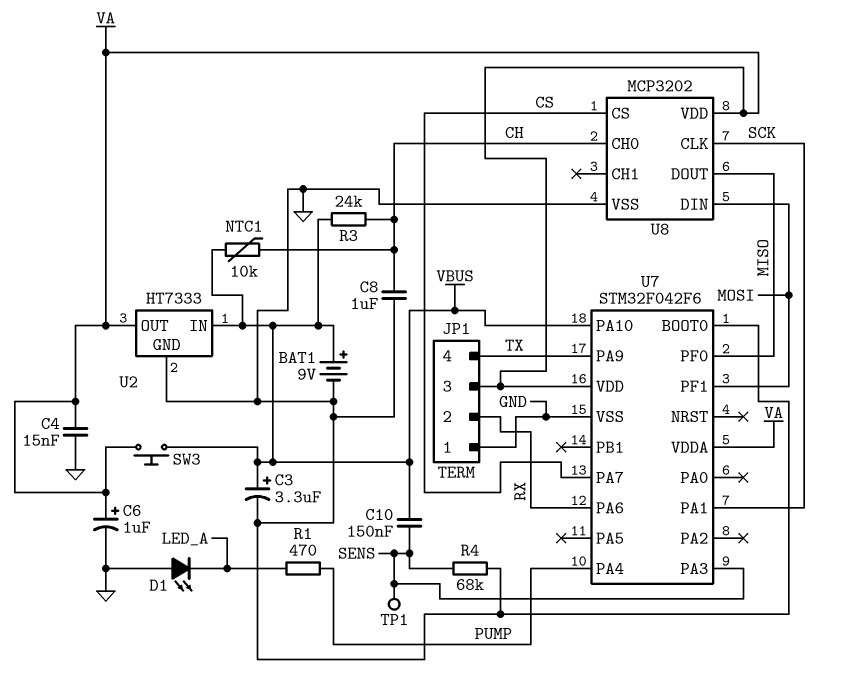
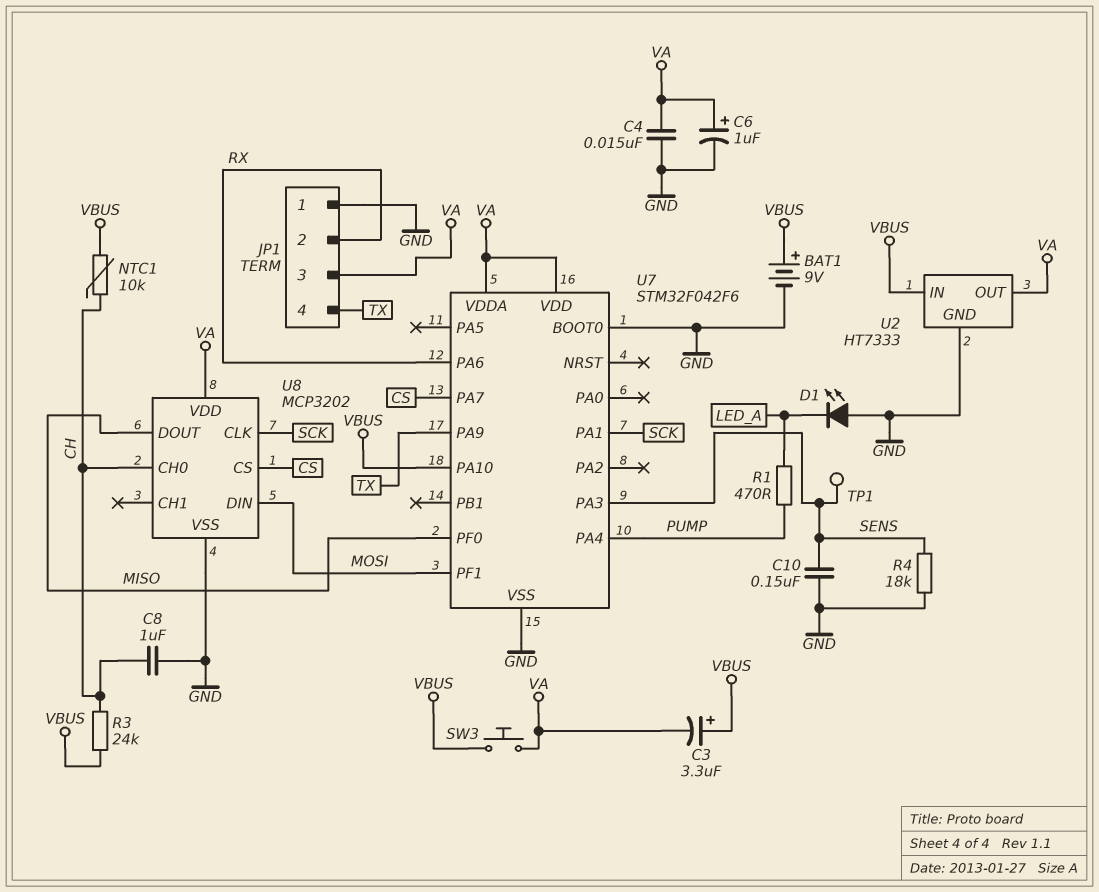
C3: 3.3uF (plus VBUS, minus GND) -> 3.3uF (plus VBUS, minus VA)
C10: 150nF (SENS, VBUS) -> 150nF (GND, SENS)
R4: 68k (GND, SENS) -> 18k (GND, SENS)

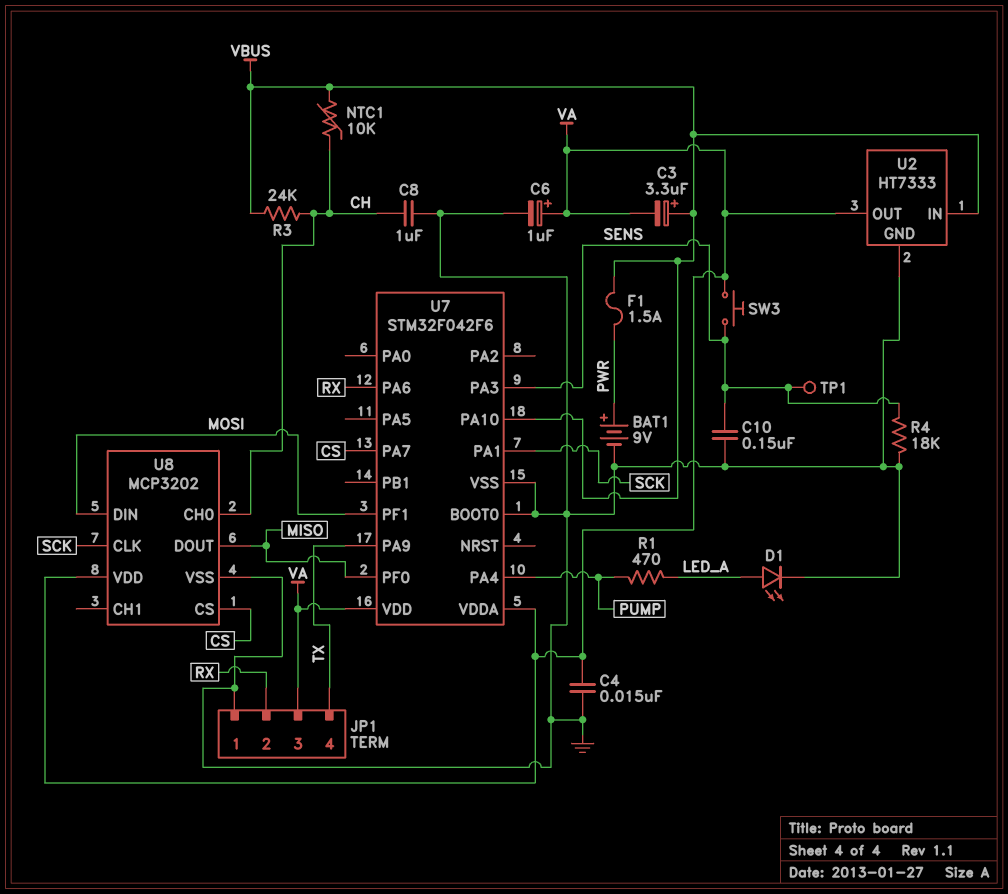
BAT1: 9V (plus VBUS, minus GND) -> 9V (plus PWR, minus GND)
D1: LED (A GND, K LED_A) -> LED (A LED_A, K GND)
F1: none -> 1.5A (PWR, VBUS)
SW3: button (VA, VBUS) -> button (SENS, VA)

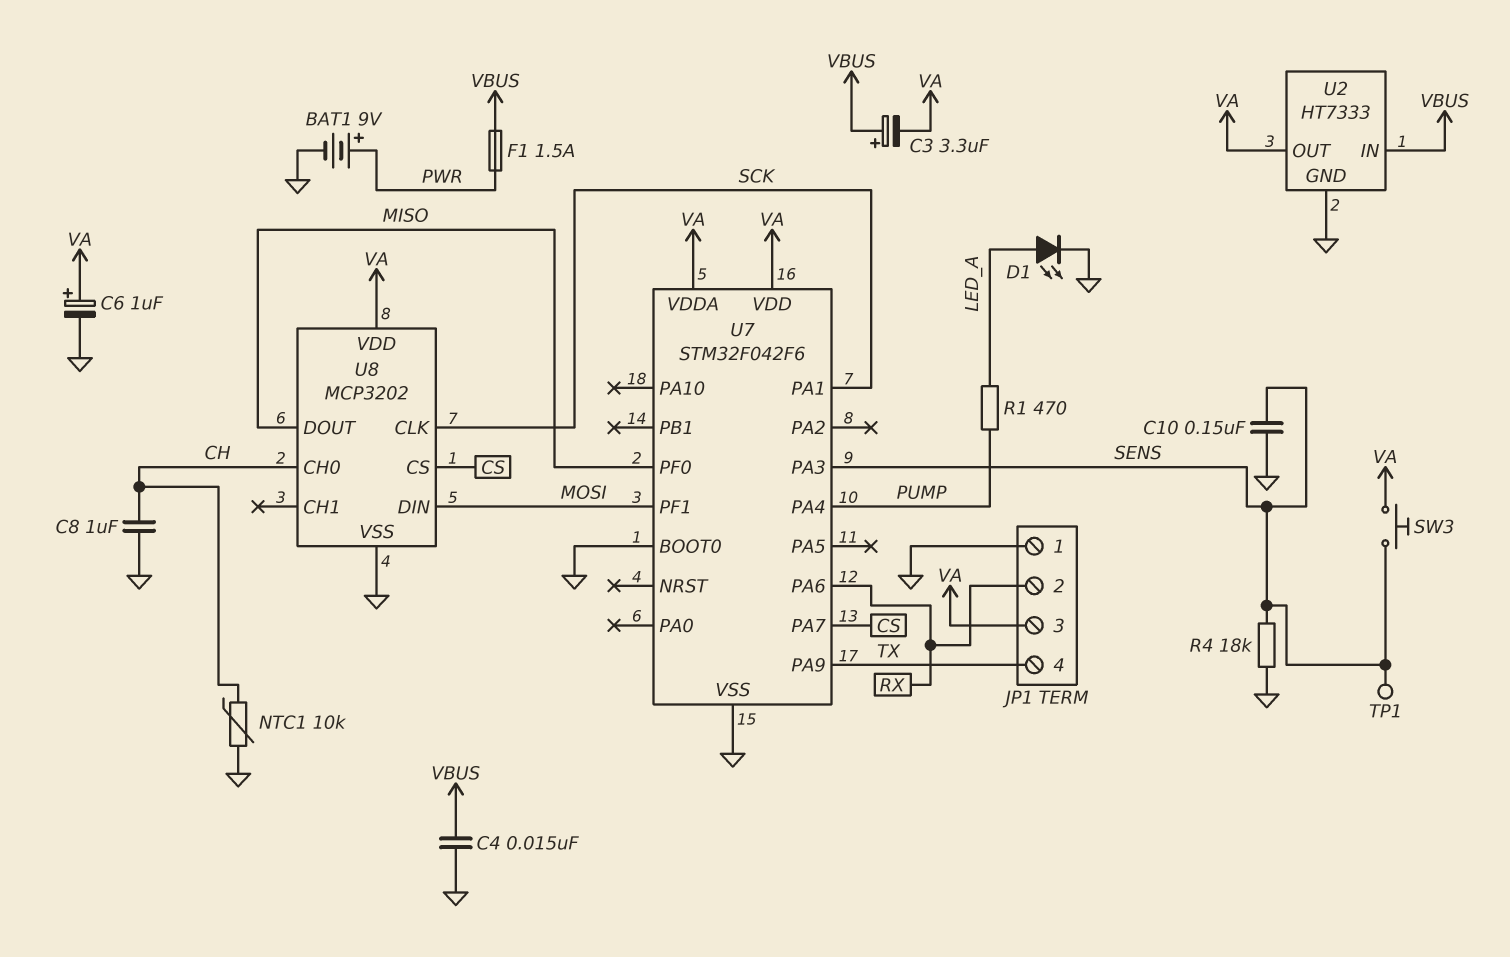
C4: 15nF (GND, VA) -> 15nF (GND, VBUS)
NTC1: 10k (CH, VBUS) -> 10k (CH, GND)
R3: 24k (CH, VBUS) -> none
U7 pin PA10: VBUS -> none

